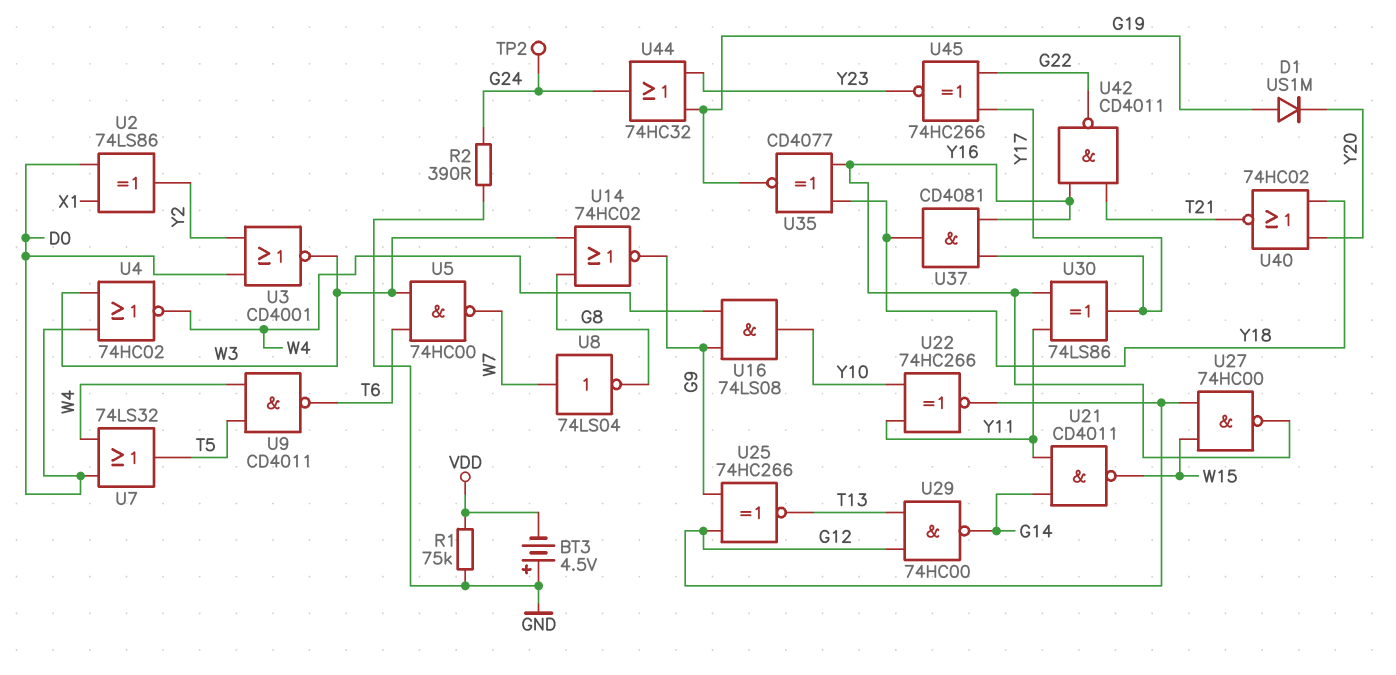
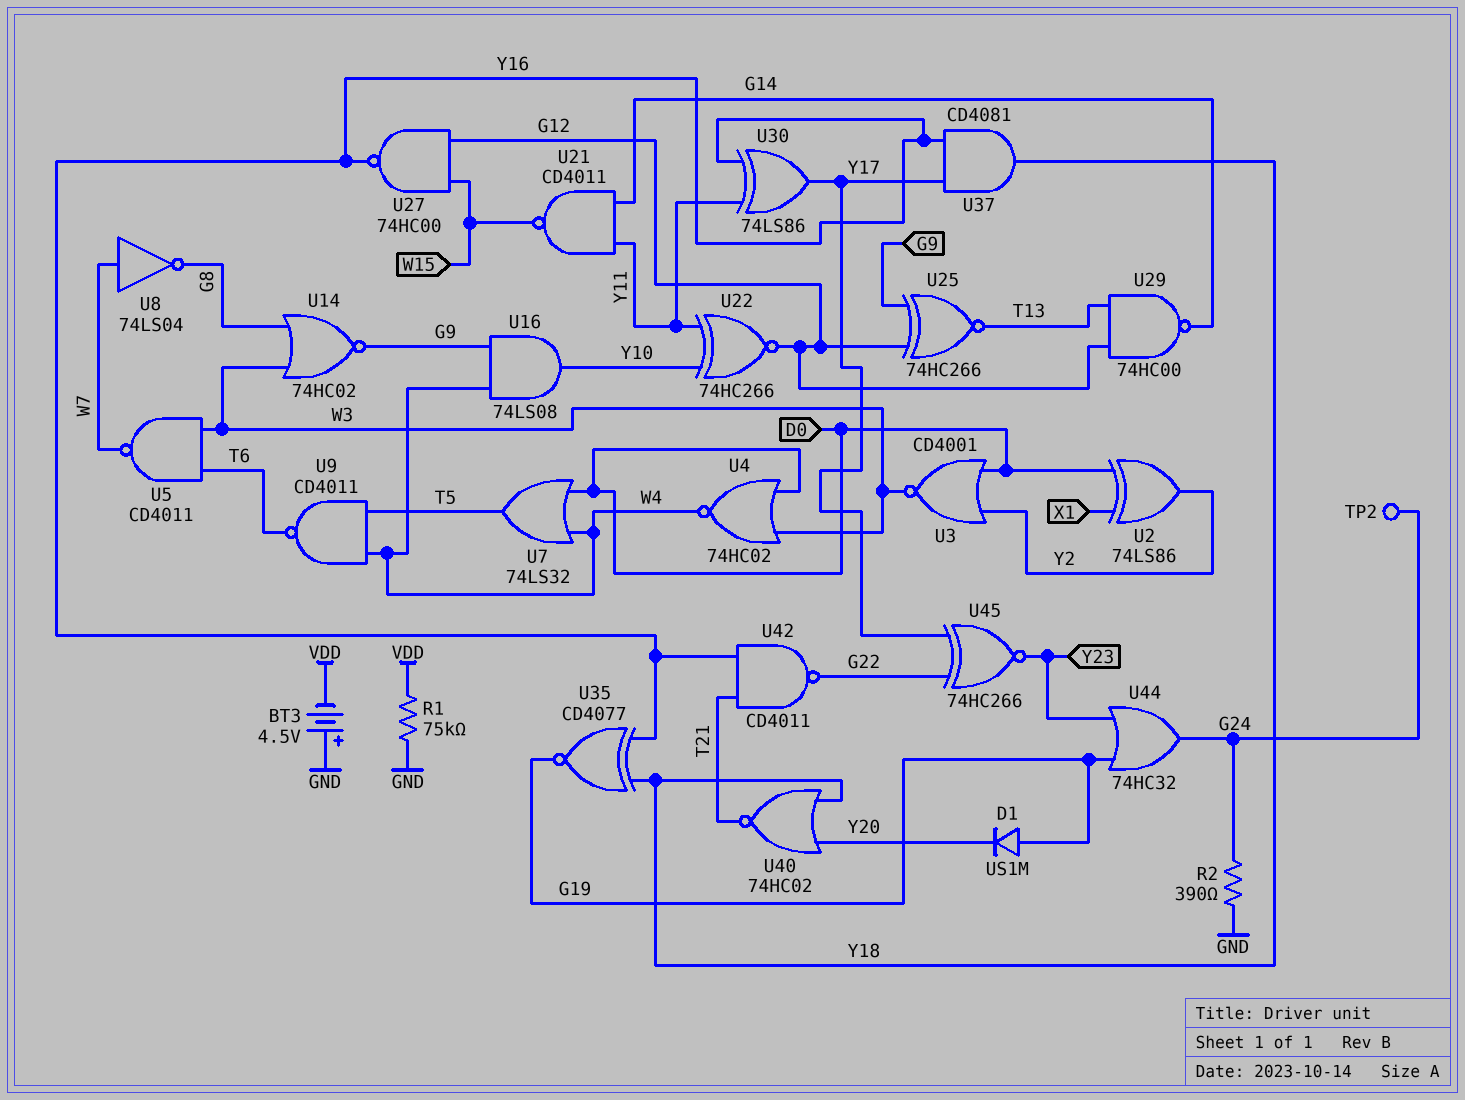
U5: NAND 74HC00 (in T6, in W3, out W7) -> NAND CD4011 (in T6, in W3, out W7)

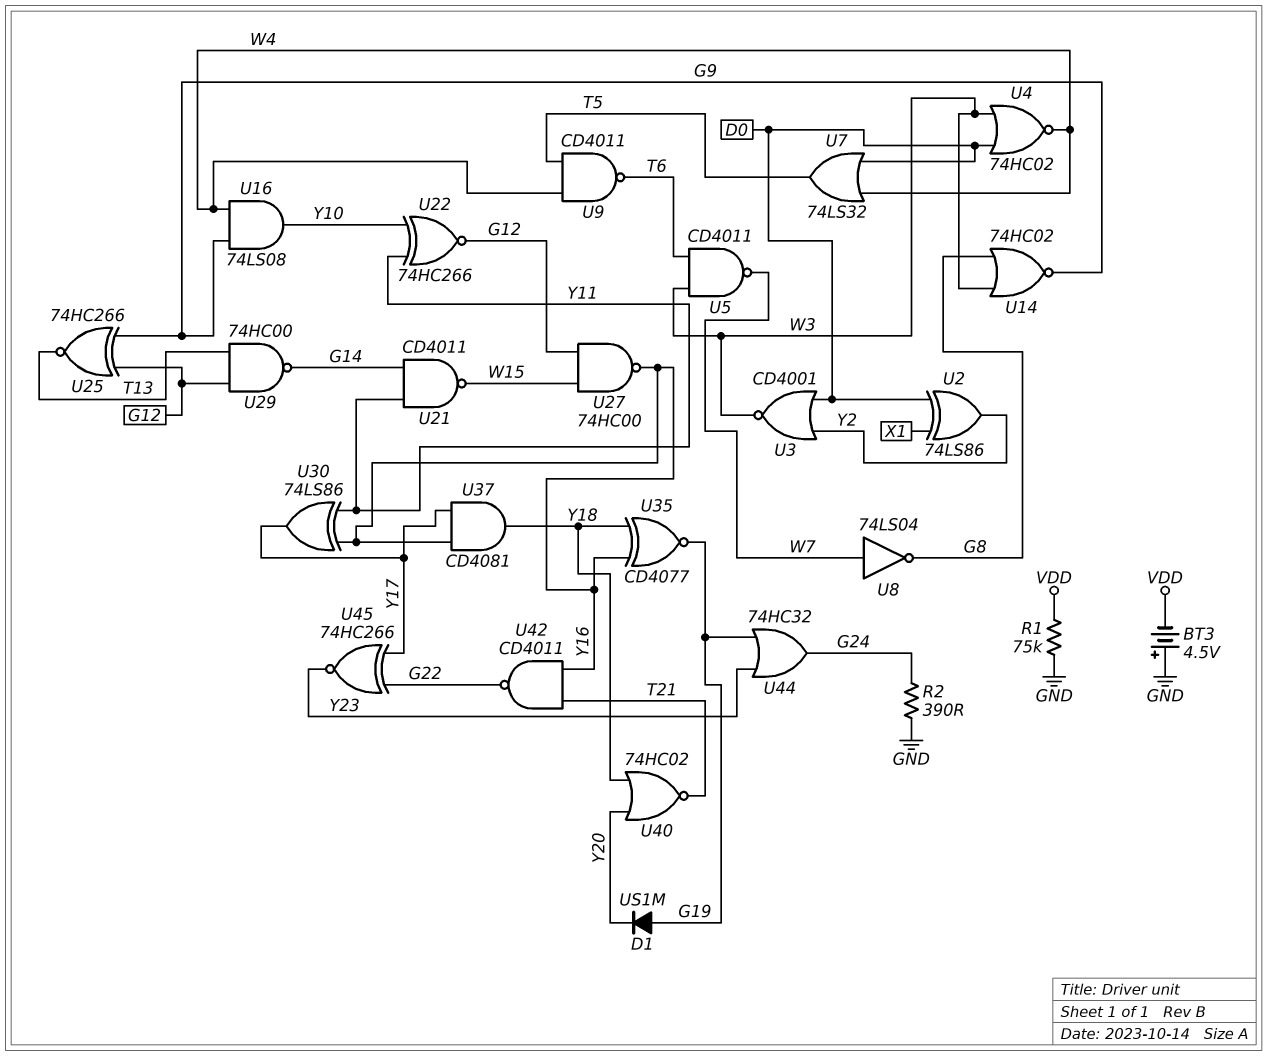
TP2: test point (G24) -> none

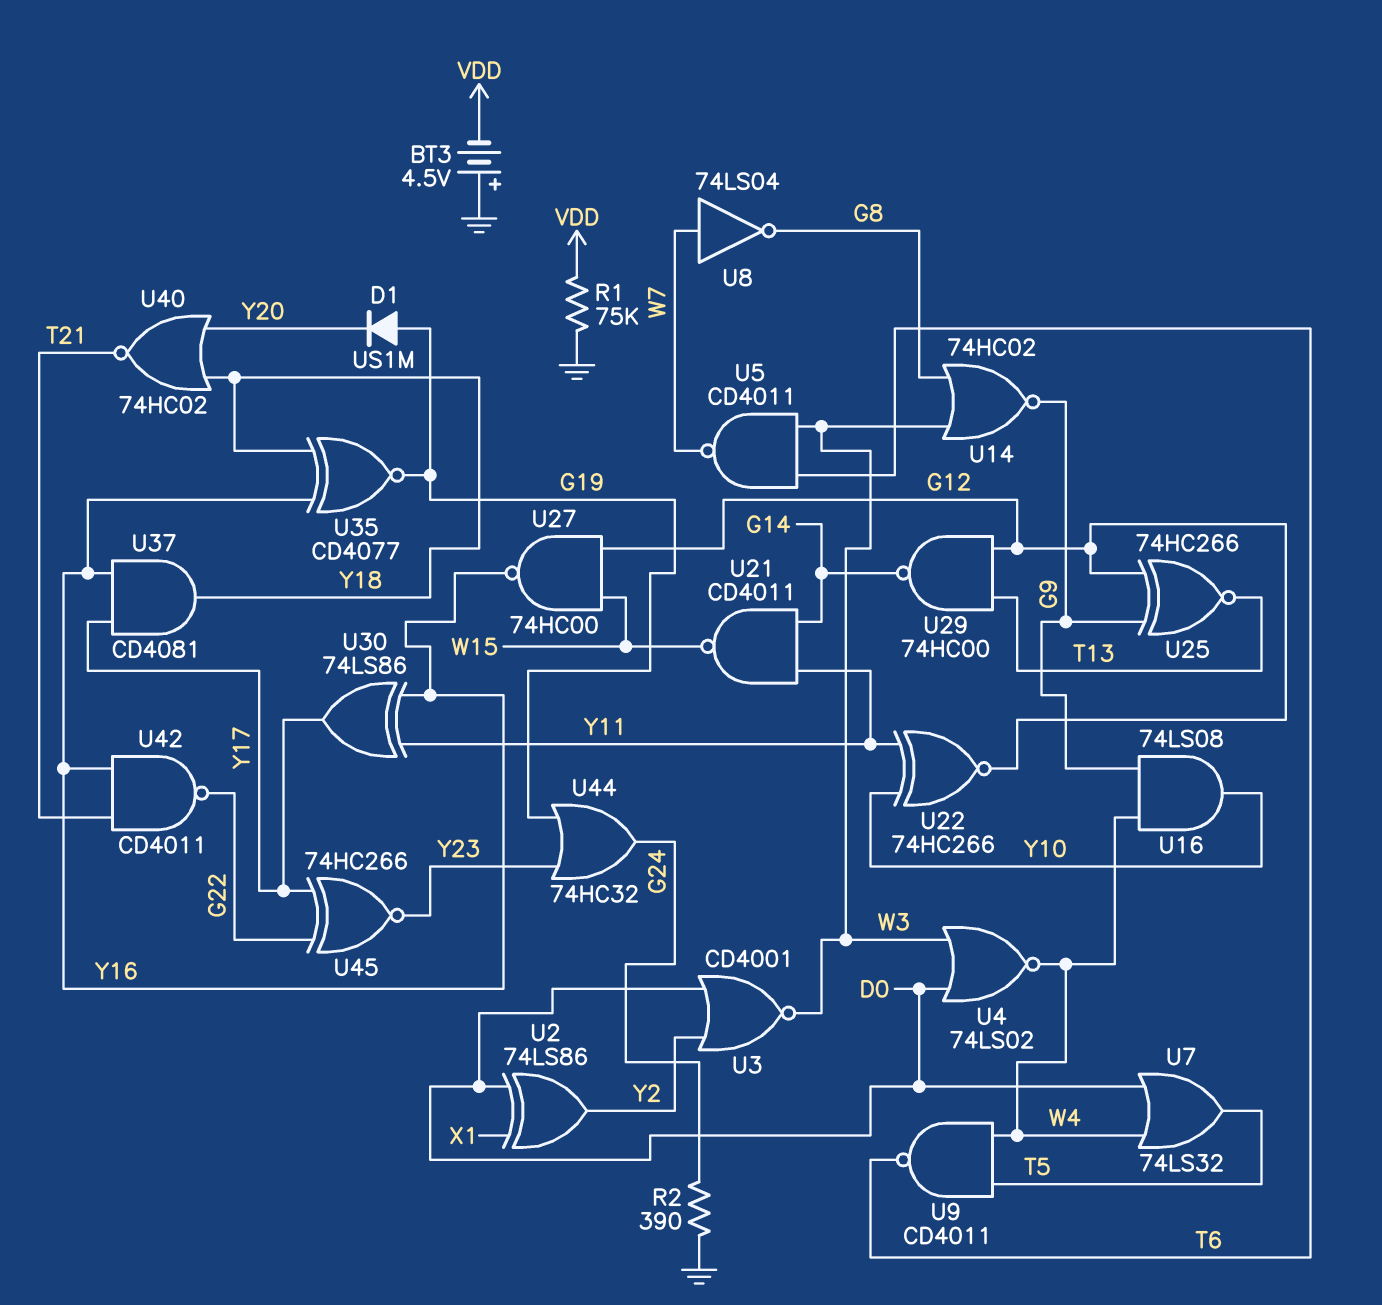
U4: NOR 74HC02 (in D0, in W3, out W4) -> NOR 74LS02 (in D0, in W3, out W4)

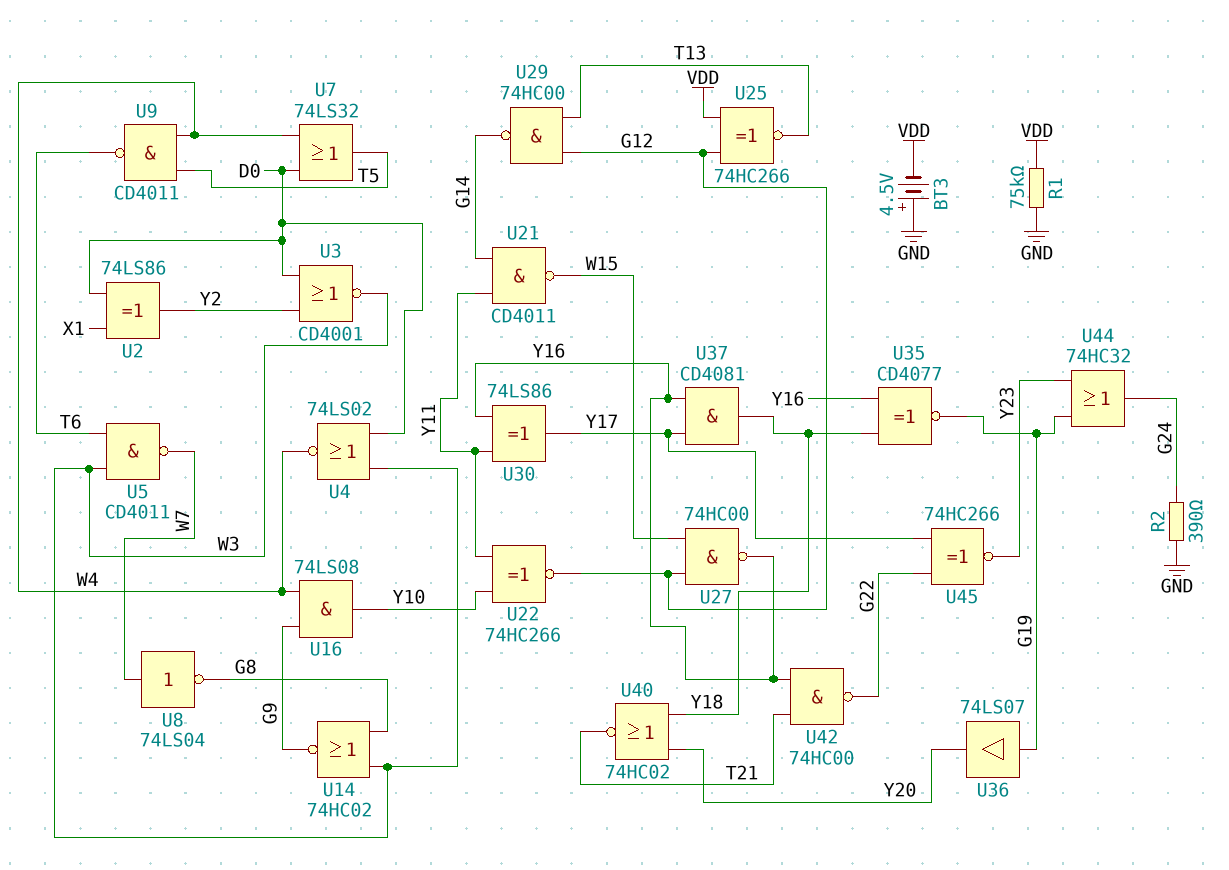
D1: diode US1M (A G19, K Y20) -> none
U25: XNOR 74HC266 (in G9, in G12, out T13) -> XNOR 74HC266 (in G12, in VDD, out T13)
U36: none -> buffer 74LS07 (in G19, out Y20)
U42: NAND CD4011 (in T21, in Y16, out G22) -> NAND 74HC00 (in T21, in Y16, out G22)

